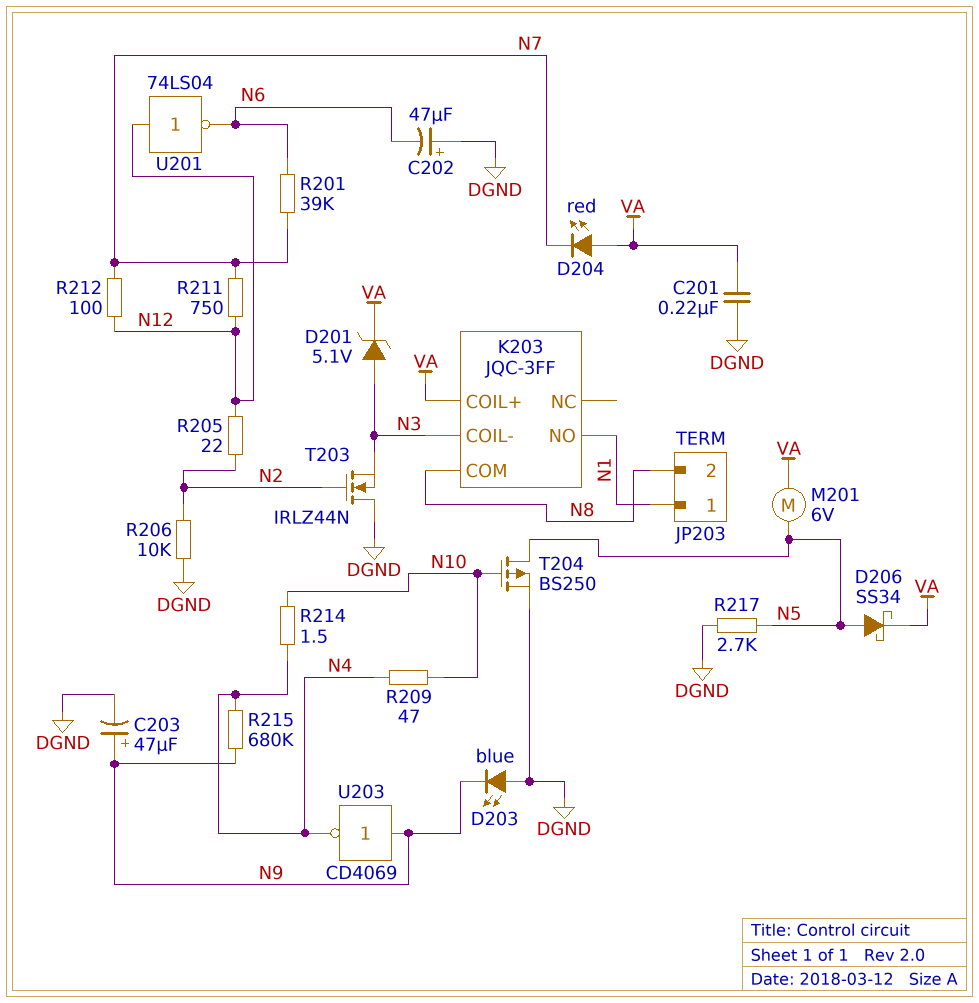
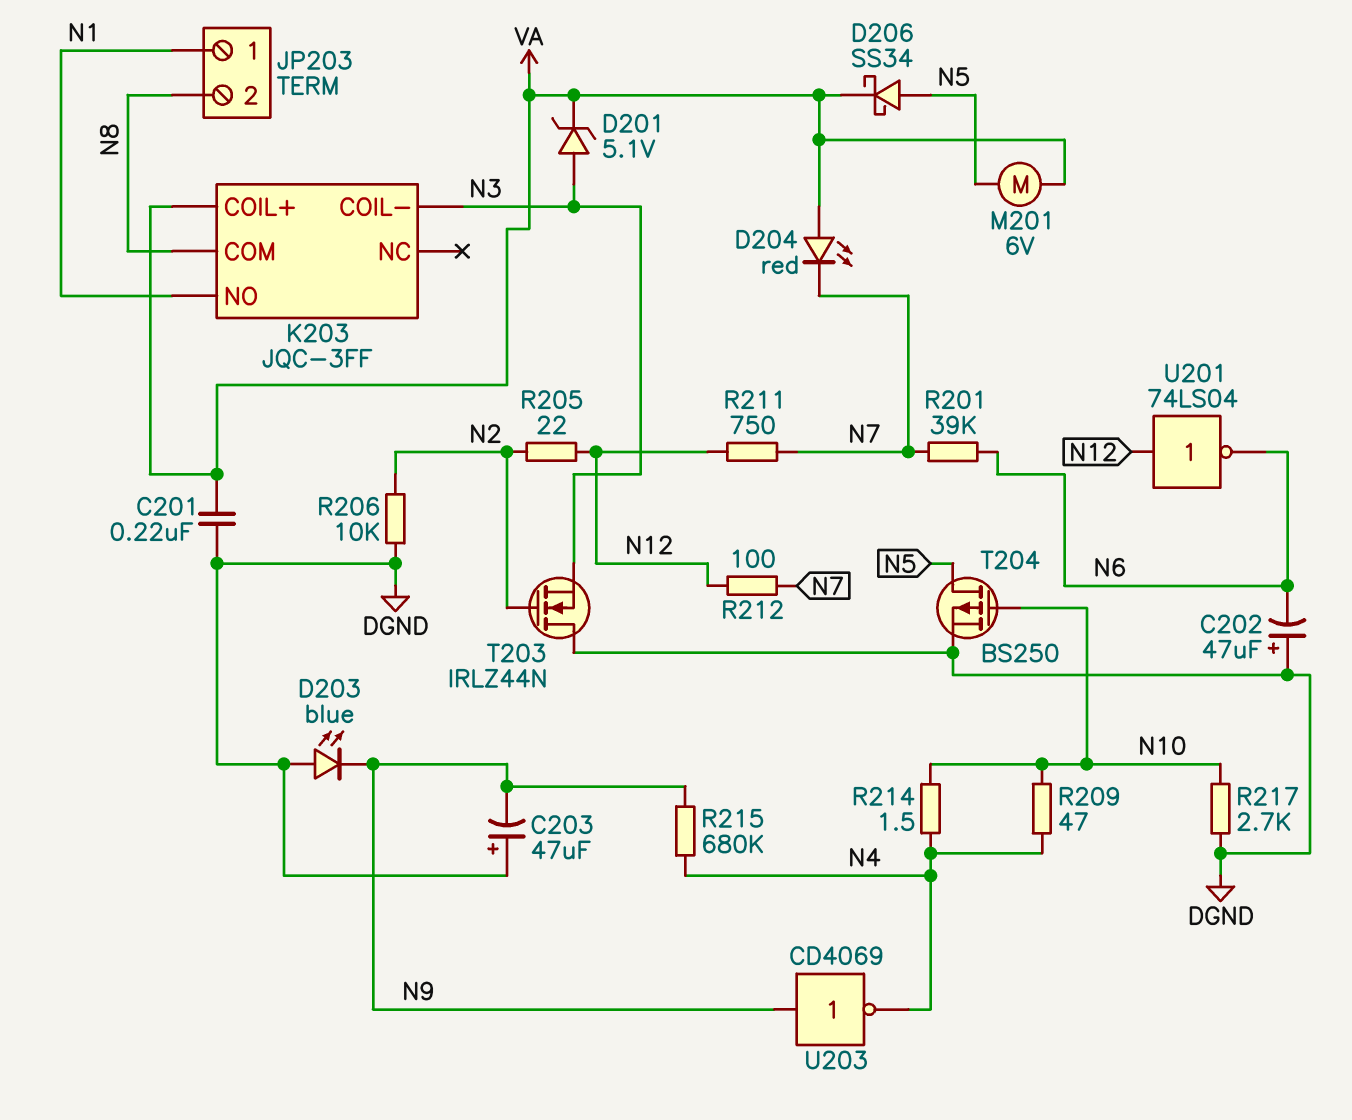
C203: 47uF (plus N9, minus DGND) -> 47uF (plus DGND, minus N9)
R217: 2.7k (DGND, N5) -> 2.7k (DGND, N10)

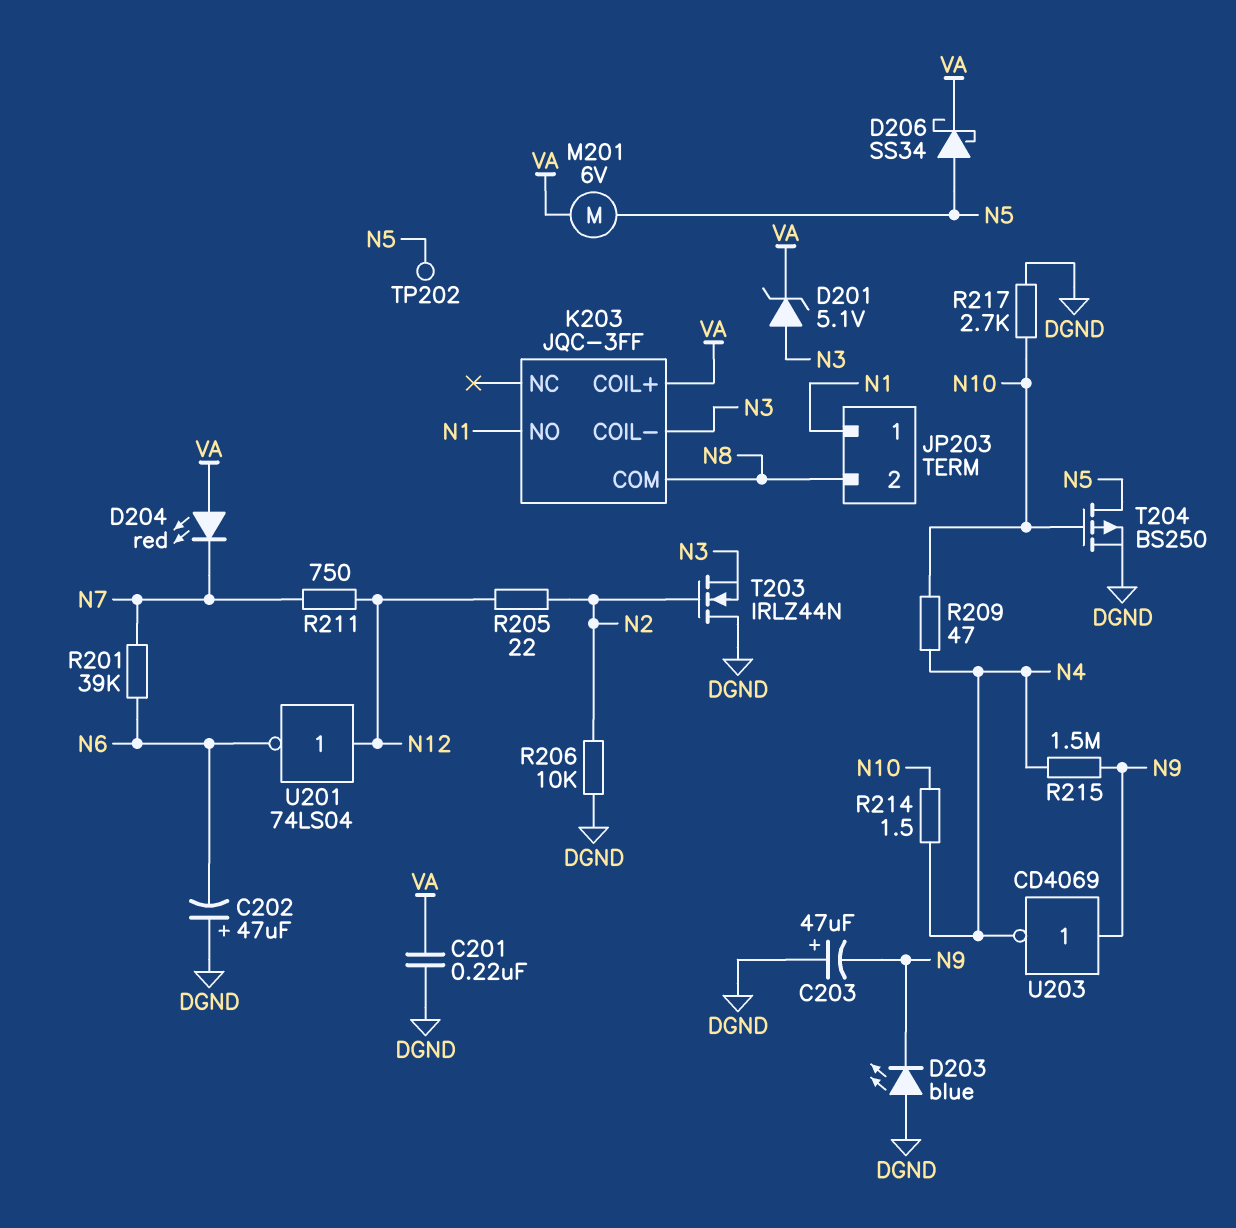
R212: 100 (N7, N12) -> none
R215: 680k (N4, N9) -> 1.5M (N4, N9)
TP202: none -> test point (N5)

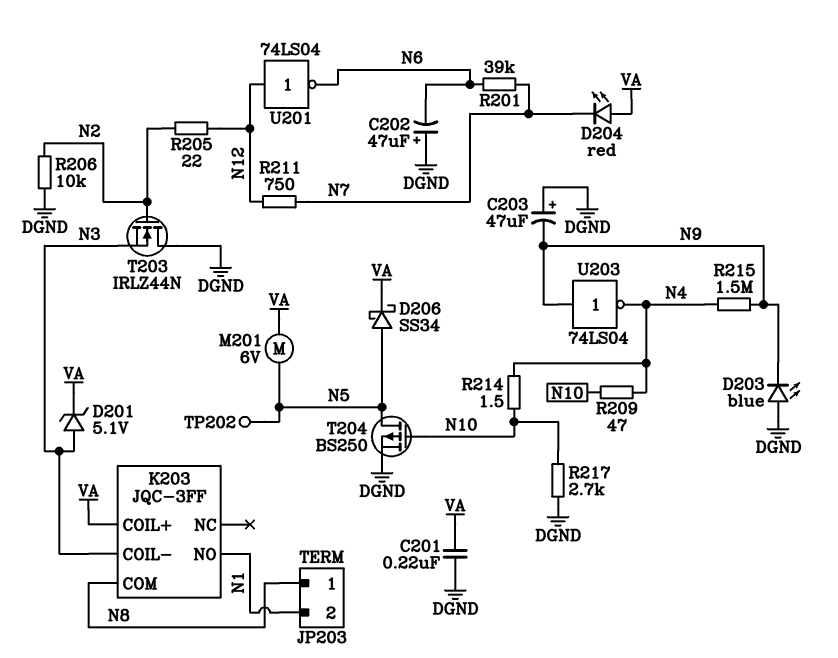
JP203 pin 1: N1 -> N8
JP203 pin 2: N8 -> N1
U203: NOT CD4069 (in N9, out N4) -> NOT 74LS04 (in N9, out N4)

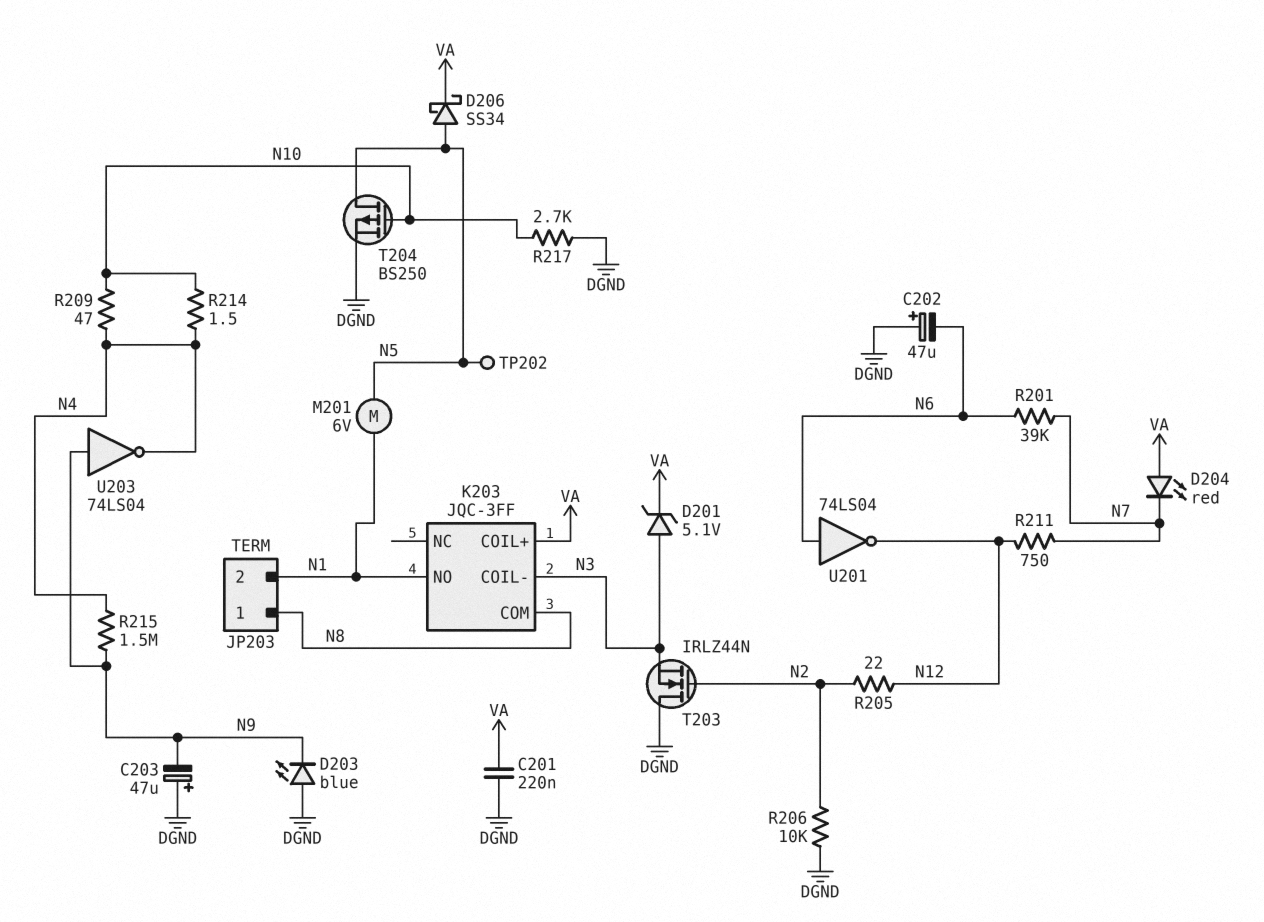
M201: motor 6V (N5, VA) -> motor 6V (N1, N5)
U201: NOT 74LS04 (in N12, out N6) -> NOT 74LS04 (in N6, out N12)

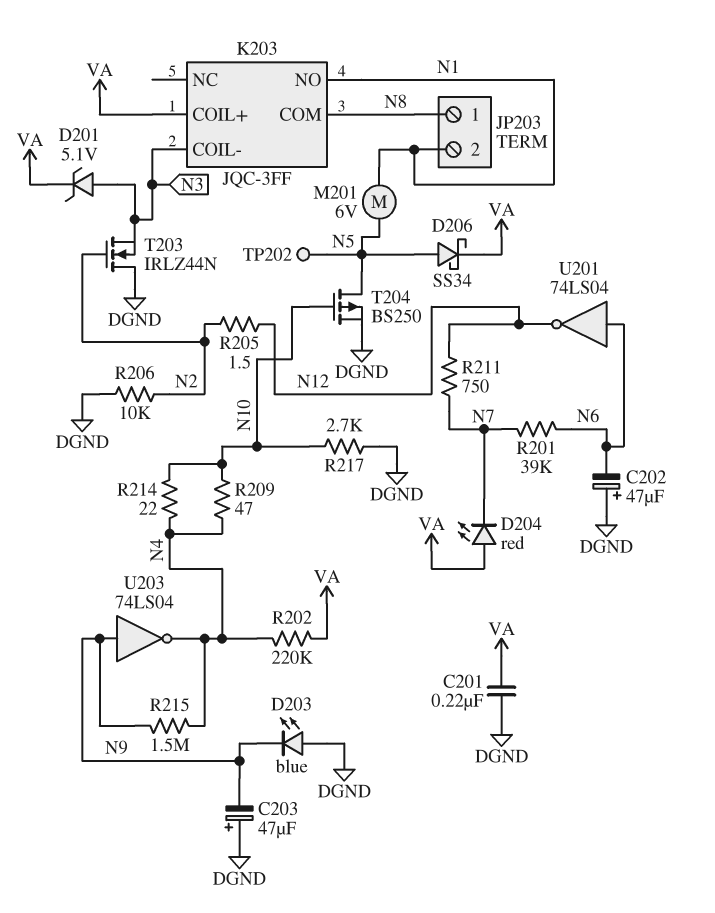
R202: none -> 220k (N4, VA)
R205: 22 (N2, N12) -> 1.5 (N2, N12)
R214: 1.5 (N4, N10) -> 22 (N4, N10)

